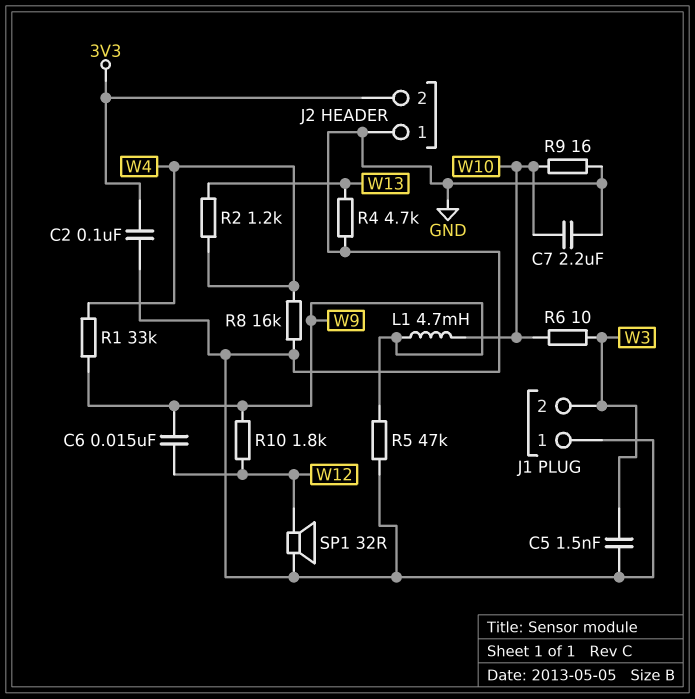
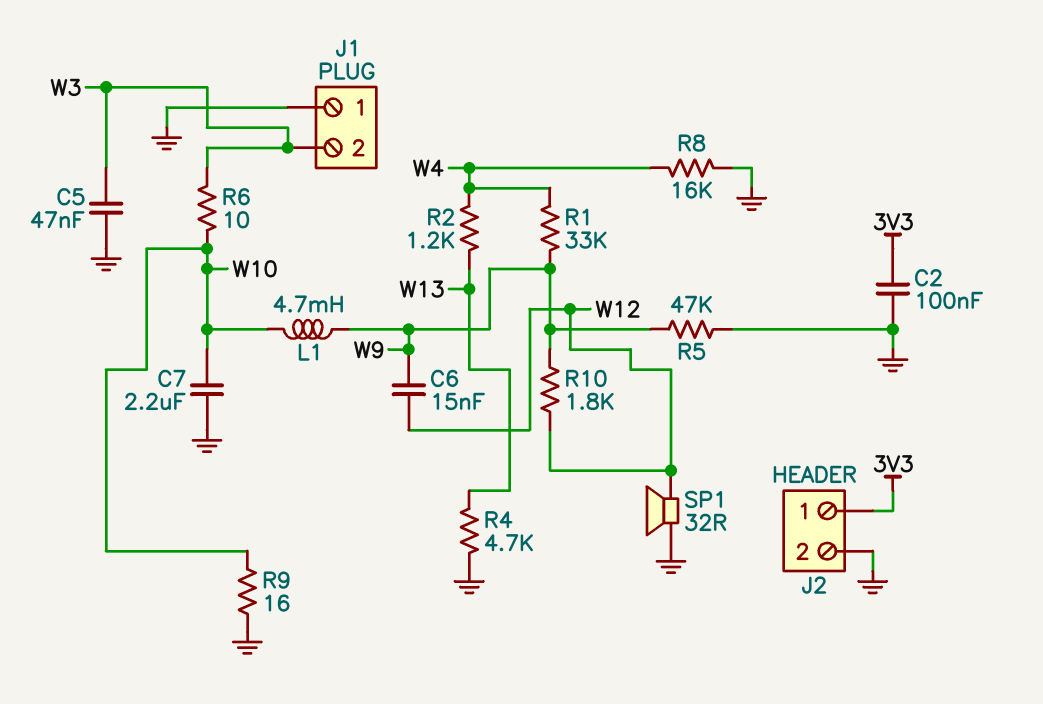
C5: 1.5nF (GND, W3) -> 47nF (GND, W3)
J2 pin 1: GND -> 3V3
J2 pin 2: 3V3 -> GND

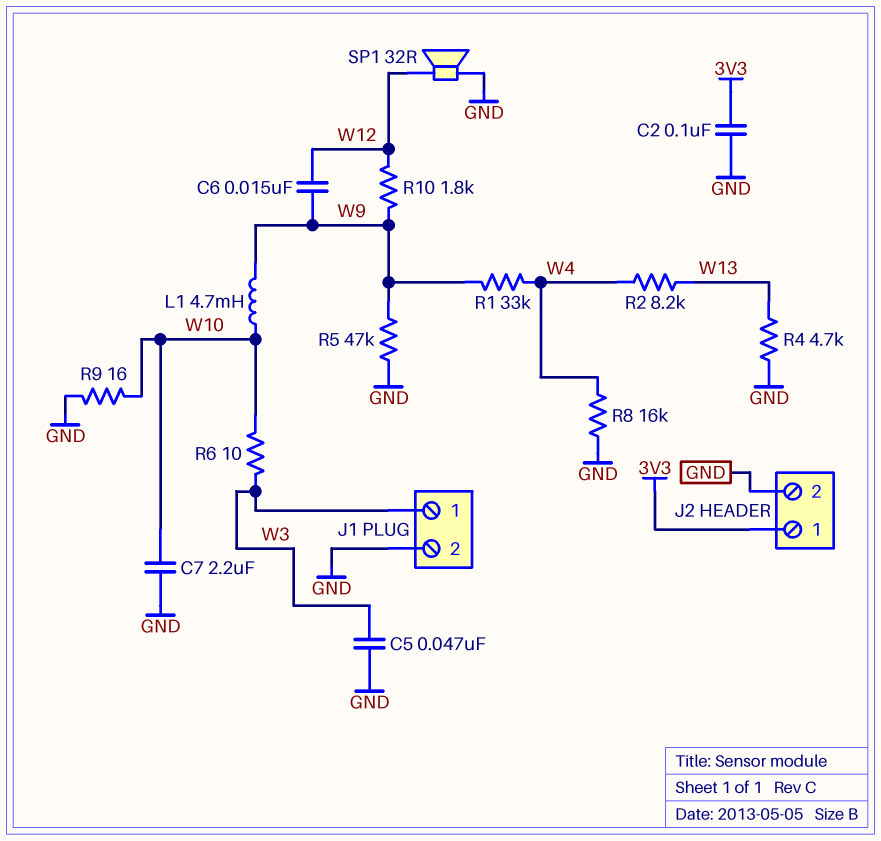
J1 pin 1: GND -> W3
J1 pin 2: W3 -> GND
R2: 1.2k (W4, W13) -> 8.2k (W4, W13)

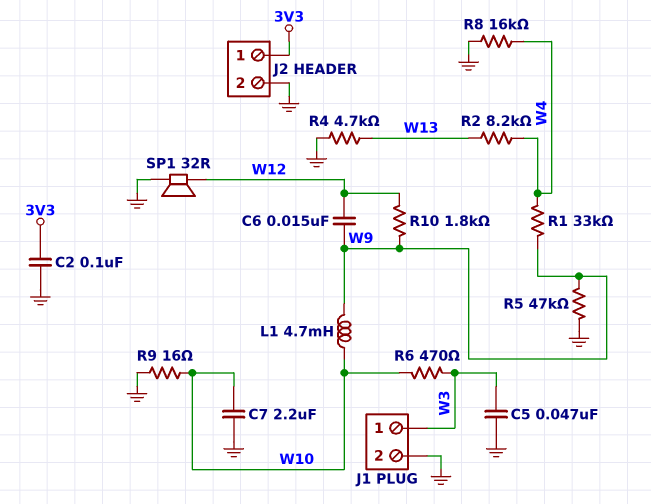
R6: 10 (W3, W10) -> 470 (W3, W10)

